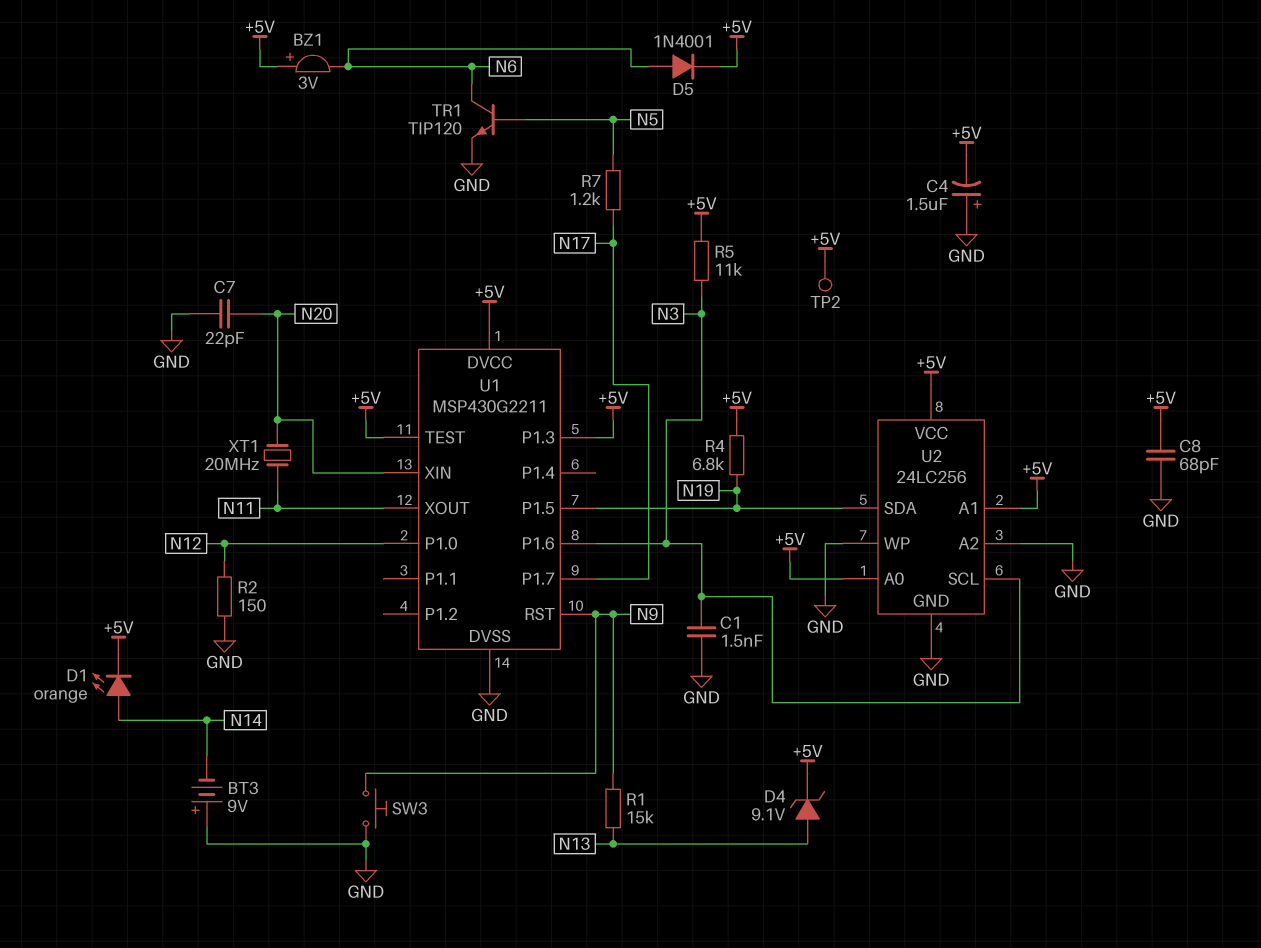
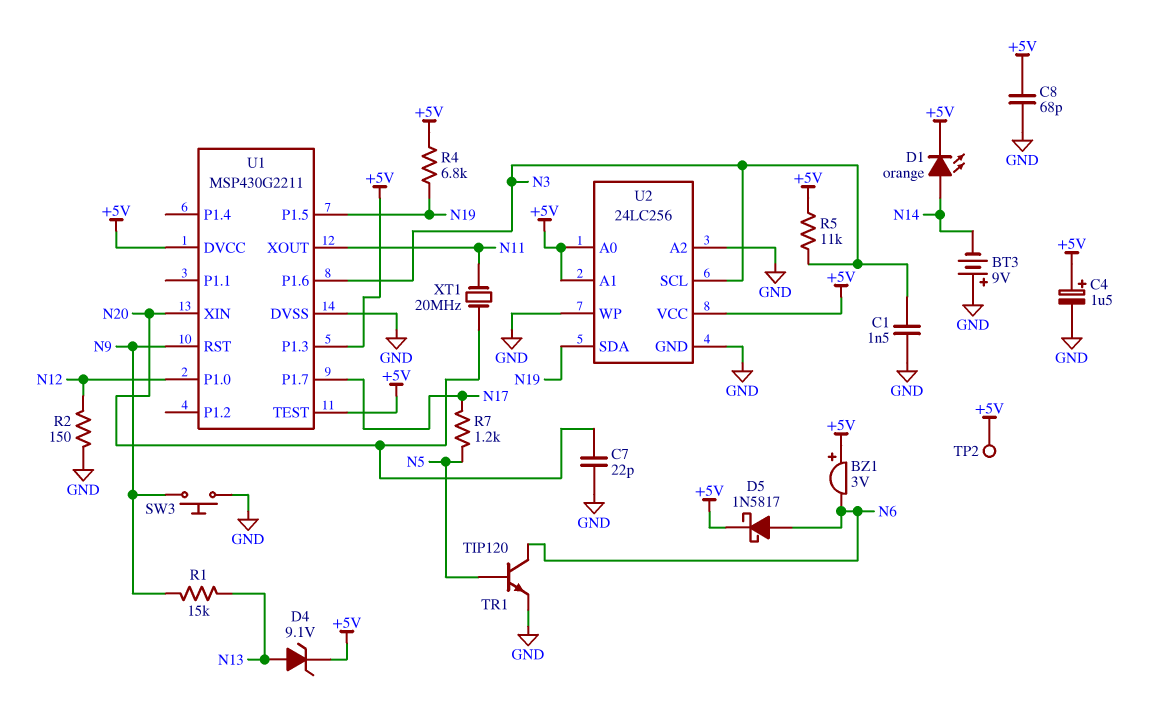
C4: 1.5uF (plus GND, minus +5V) -> 1.5uF (plus +5V, minus GND)
D5: diode 1N4001 (A N6, K +5V) -> schottky 1N5817 (A N6, K +5V)

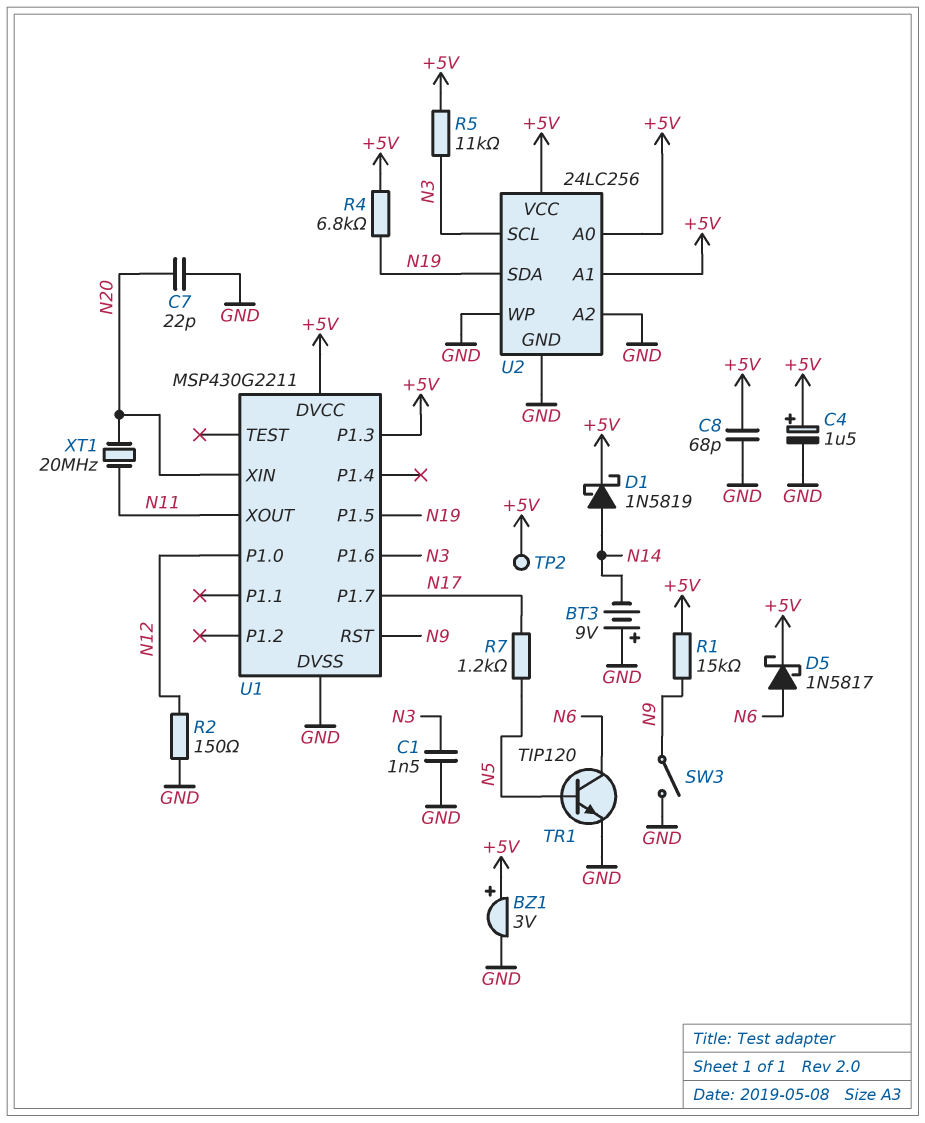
BZ1: buzzer 3V (plus +5V, minus N6) -> buzzer 3V (plus +5V, minus GND)
D1: LED orange (A N14, K +5V) -> schottky 1N5819 (A N14, K +5V)
D4: zener 9.1V (A N13, K +5V) -> none
R1: 15k (N9, N13) -> 15k (+5V, N9)
SW3: button (GND, N9) -> switch (GND, N9)
U1 pin TEST: +5V -> none

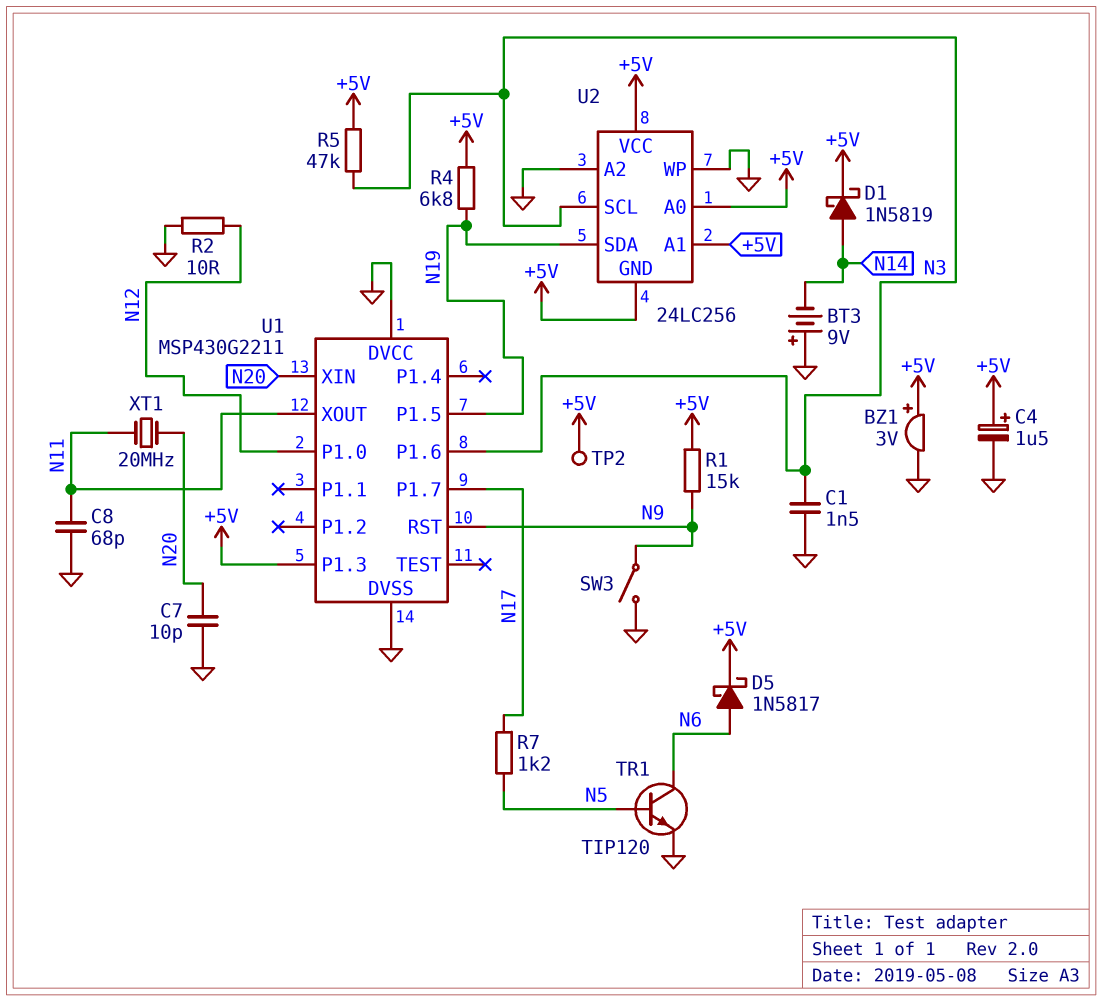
C7: 22pF (GND, N20) -> 10pF (GND, N20)
C8: 68pF (+5V, GND) -> 68pF (GND, N11)
R2: 150 (GND, N12) -> 10 (GND, N12)
R5: 11k (+5V, N3) -> 47k (+5V, N3)
U1 pin DVCC: +5V -> GND
U2 pin GND: GND -> +5V

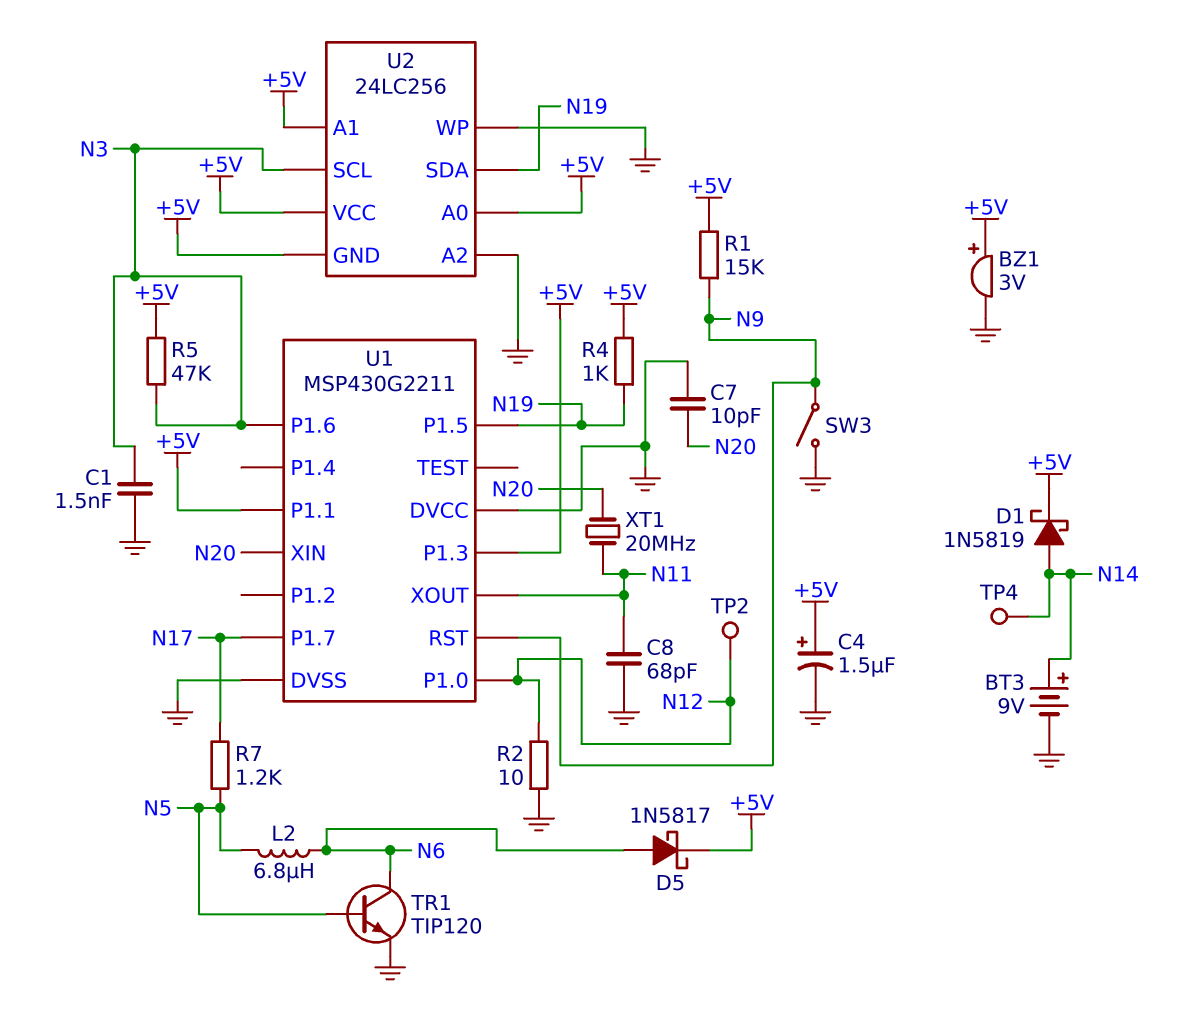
BT3: 9V (plus GND, minus N14) -> 9V (plus N14, minus GND)
L2: none -> 6.8uH (N5, N6)
R4: 6.8k (+5V, N19) -> 1k (+5V, N19)
TP2: test point (+5V) -> test point (N12)
TP4: none -> test point (N14)
U1 pin P1.1: none -> +5V

